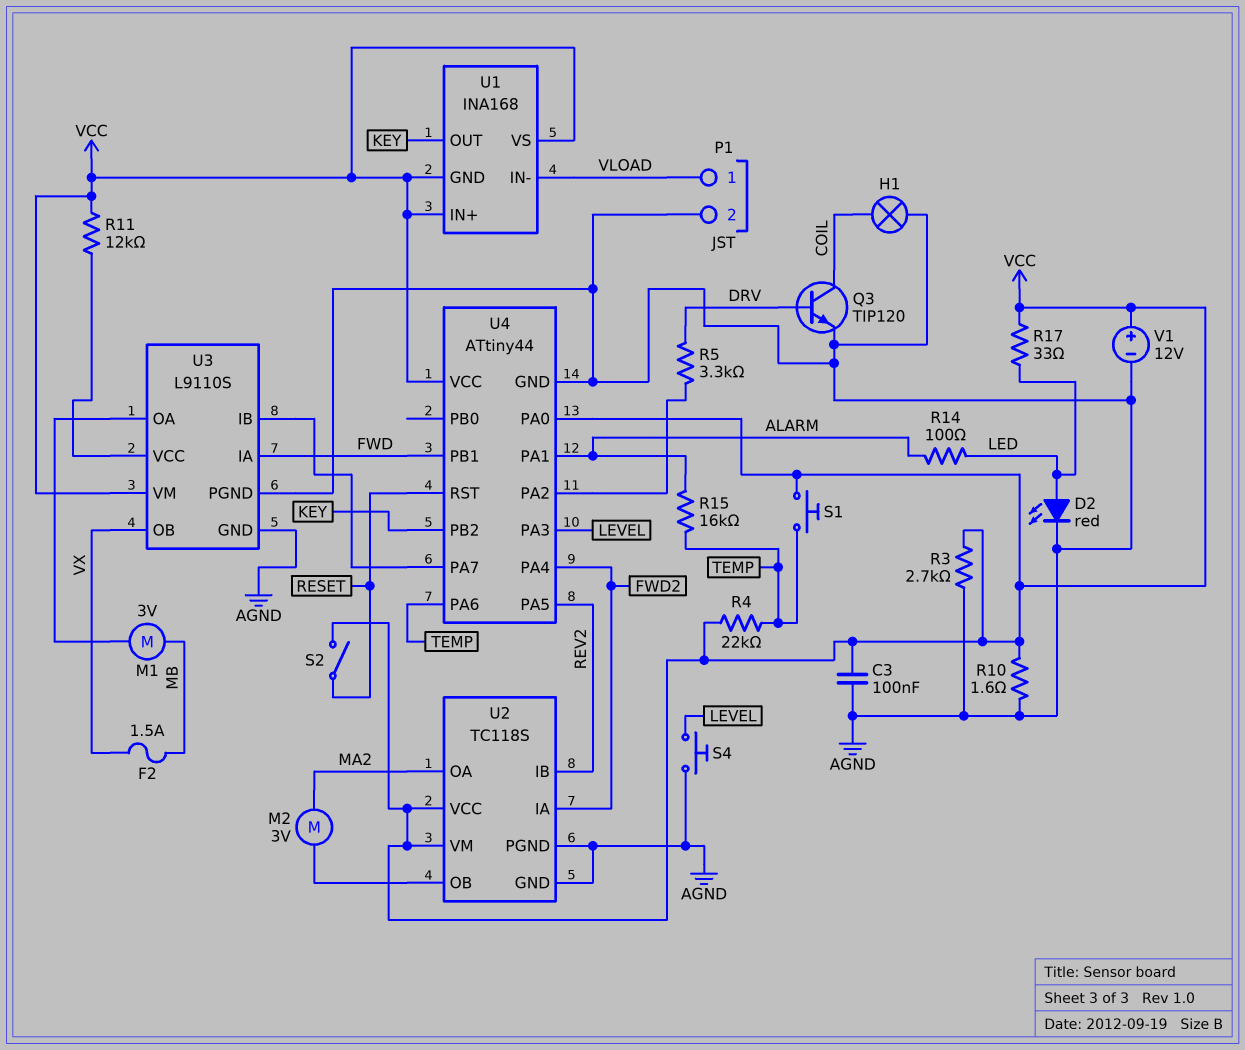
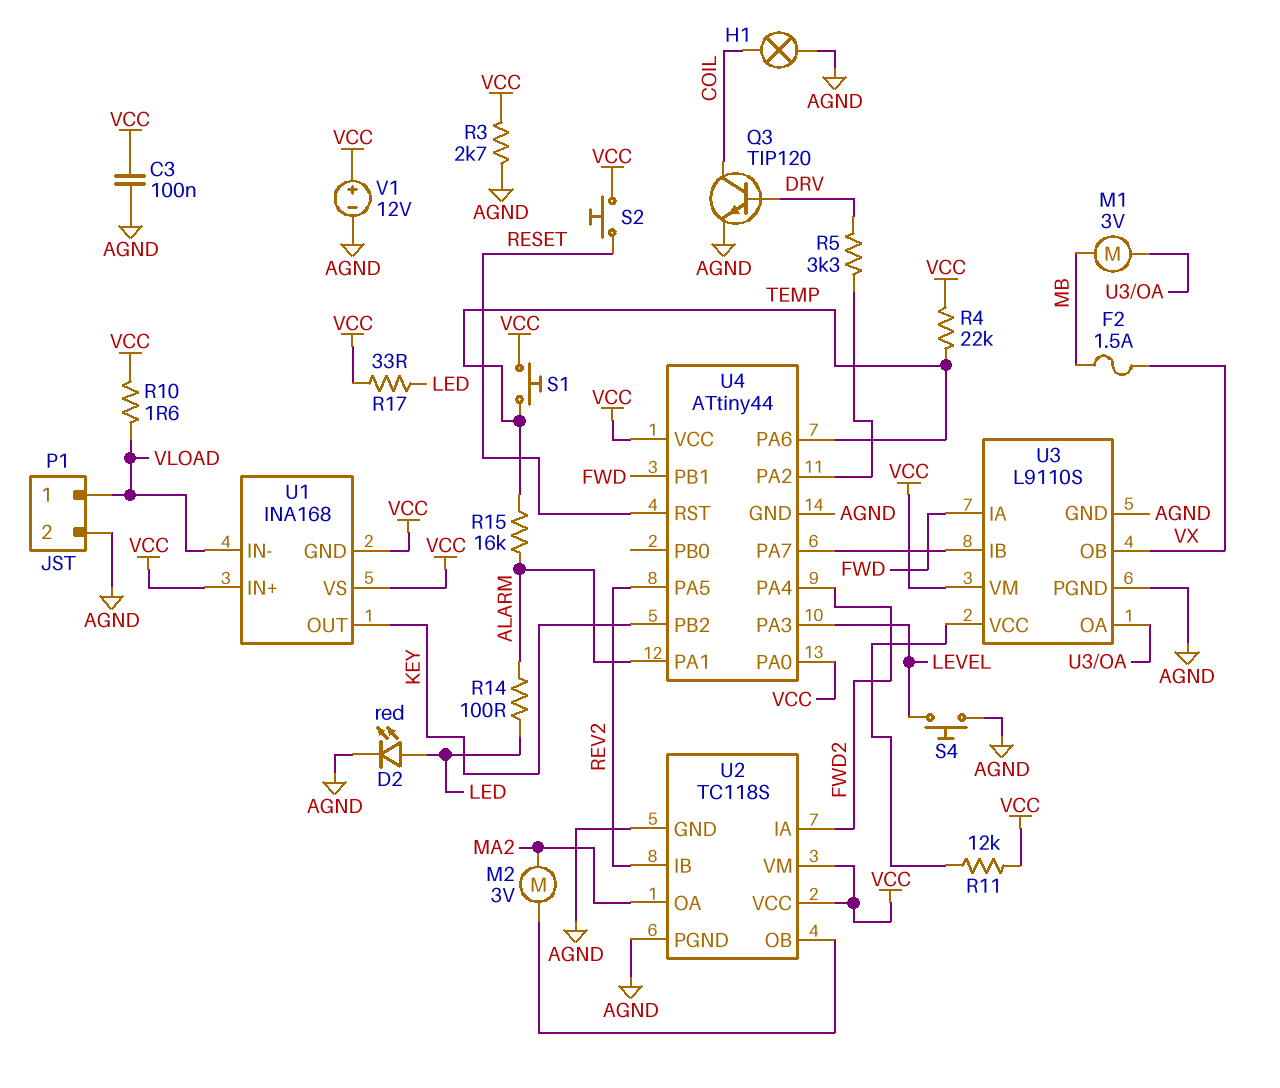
R10: 1.6 (AGND, VCC) -> 1.6 (VCC, VLOAD)
S2: switch (RESET, VCC) -> button (RESET, VCC)

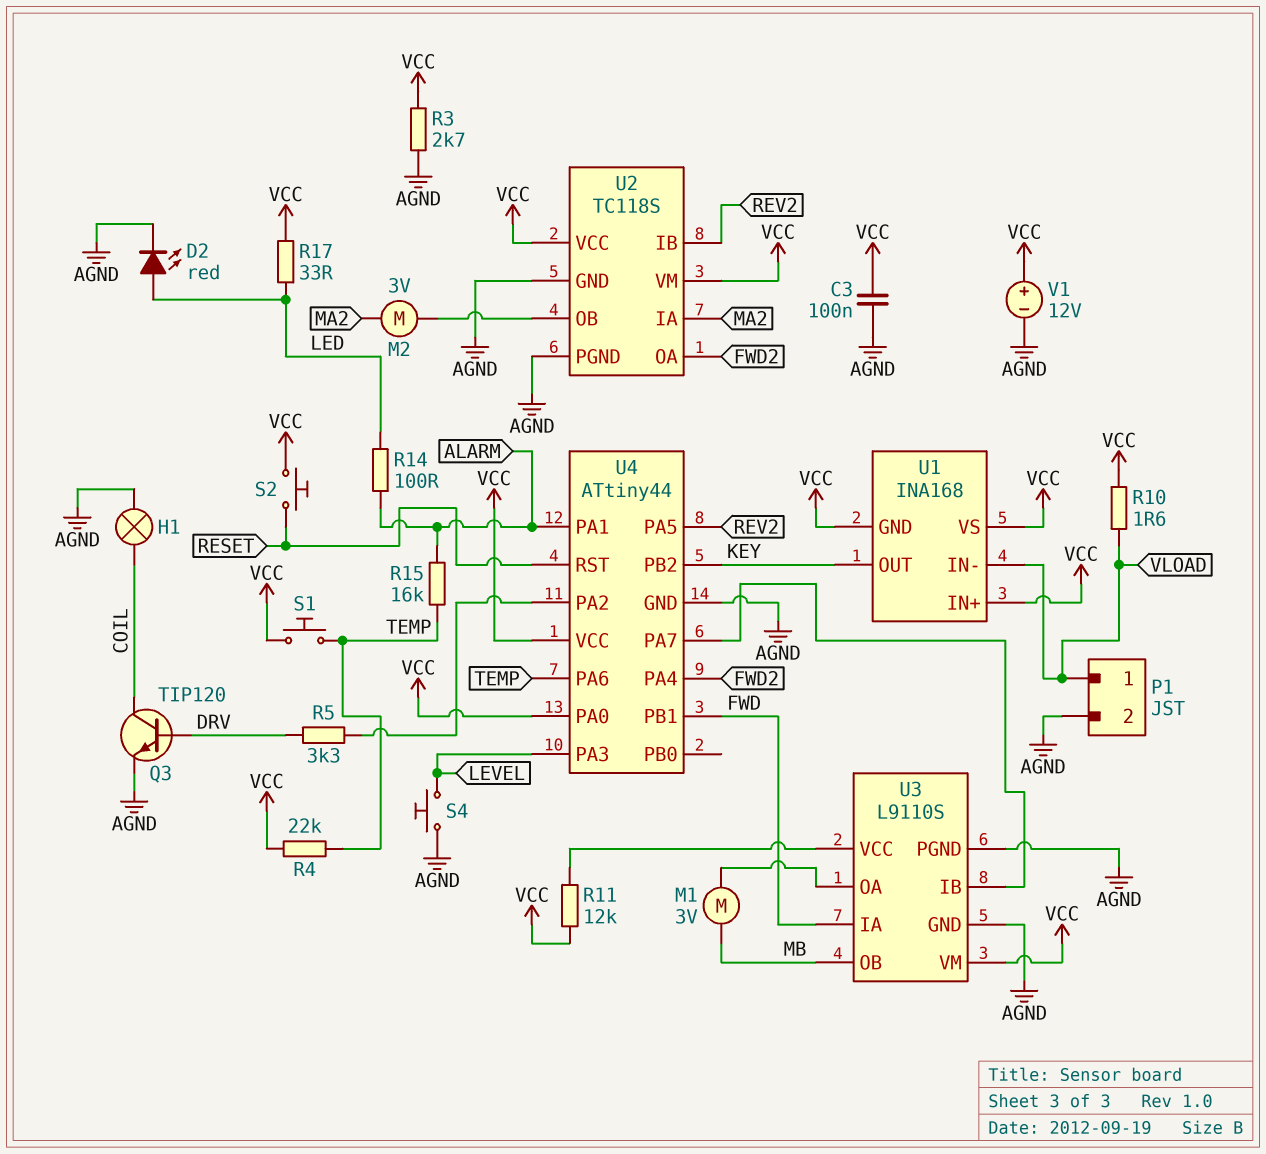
F2: 1.5A (MB, VX) -> none
U2 pin IA: FWD2 -> MA2
U2 pin OA: MA2 -> FWD2
U3 pin OB: VX -> MB

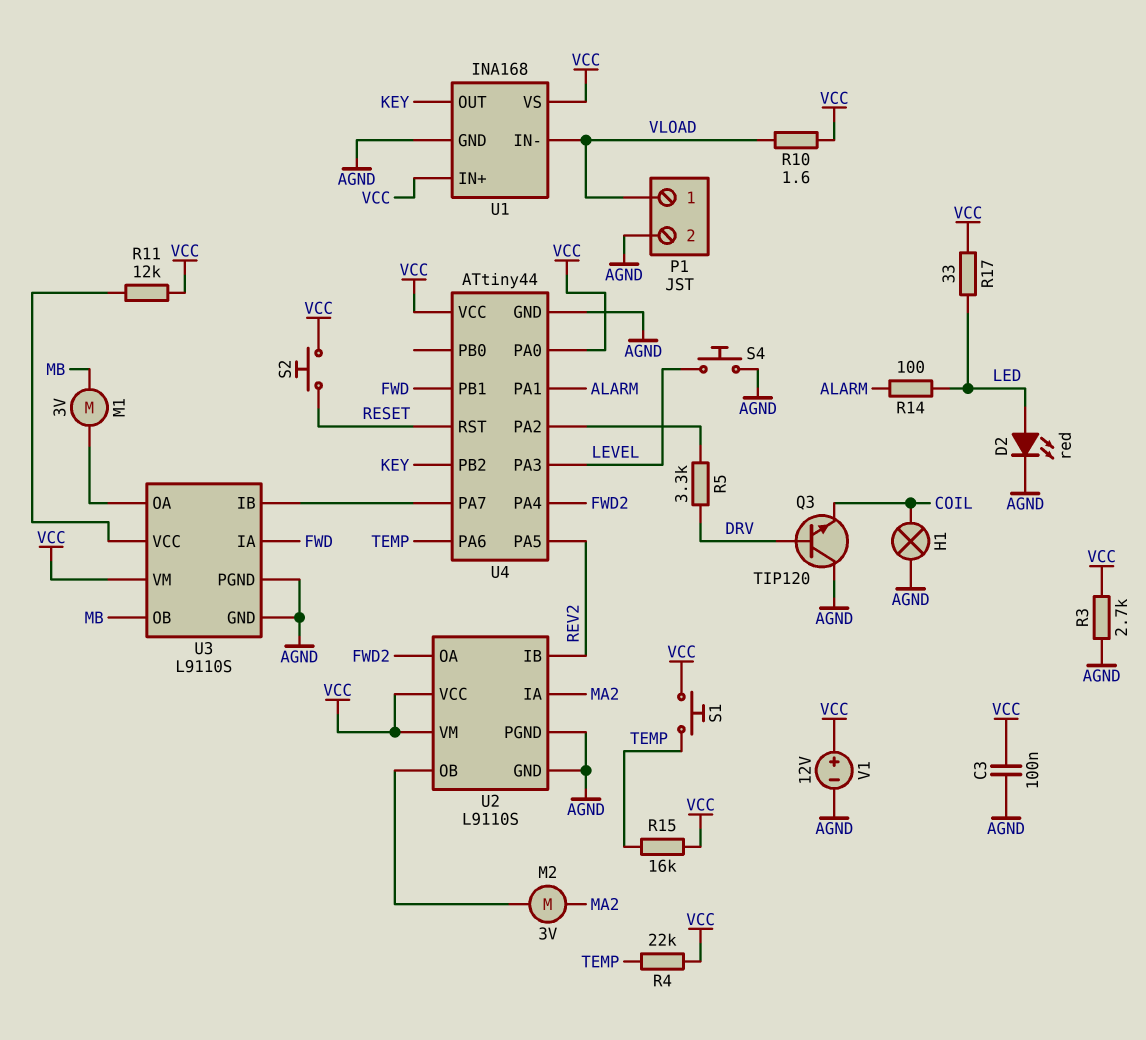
Q3: NPN TIP120 (B DRV, C COIL, E AGND) -> NPN TIP120 (B DRV, C AGND, E COIL)
R15: 16k (ALARM, TEMP) -> 16k (TEMP, VCC)
U1 pin GND: VCC -> AGND
U2: TC118S -> L9110S

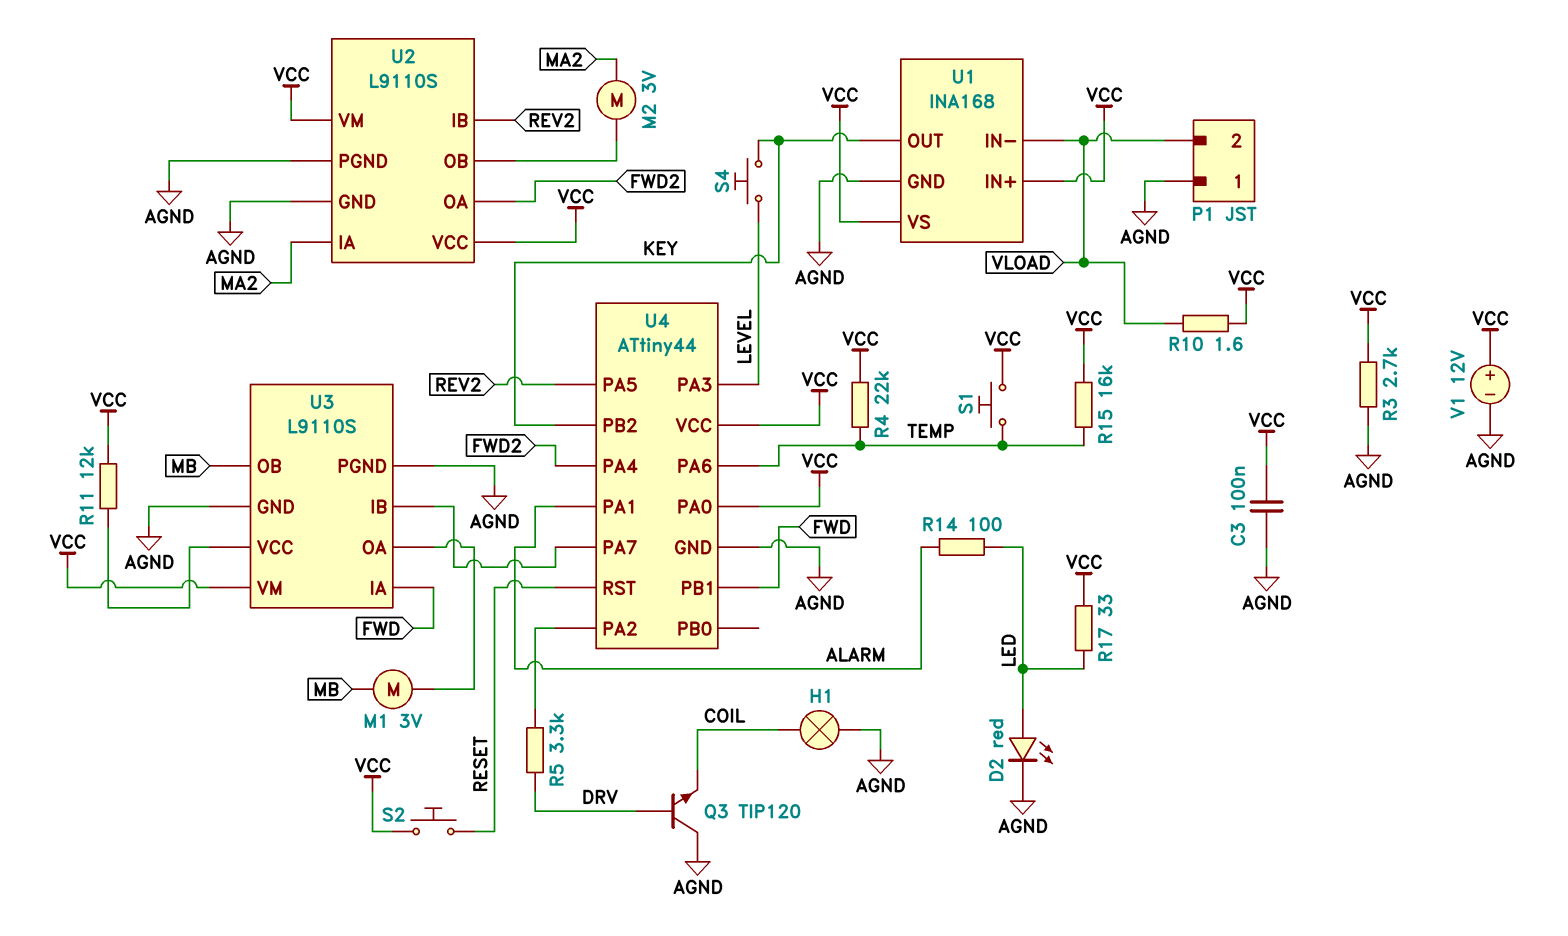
P1 pin 1: VLOAD -> AGND
P1 pin 2: AGND -> VLOAD
S4: button (AGND, LEVEL) -> button (KEY, LEVEL)

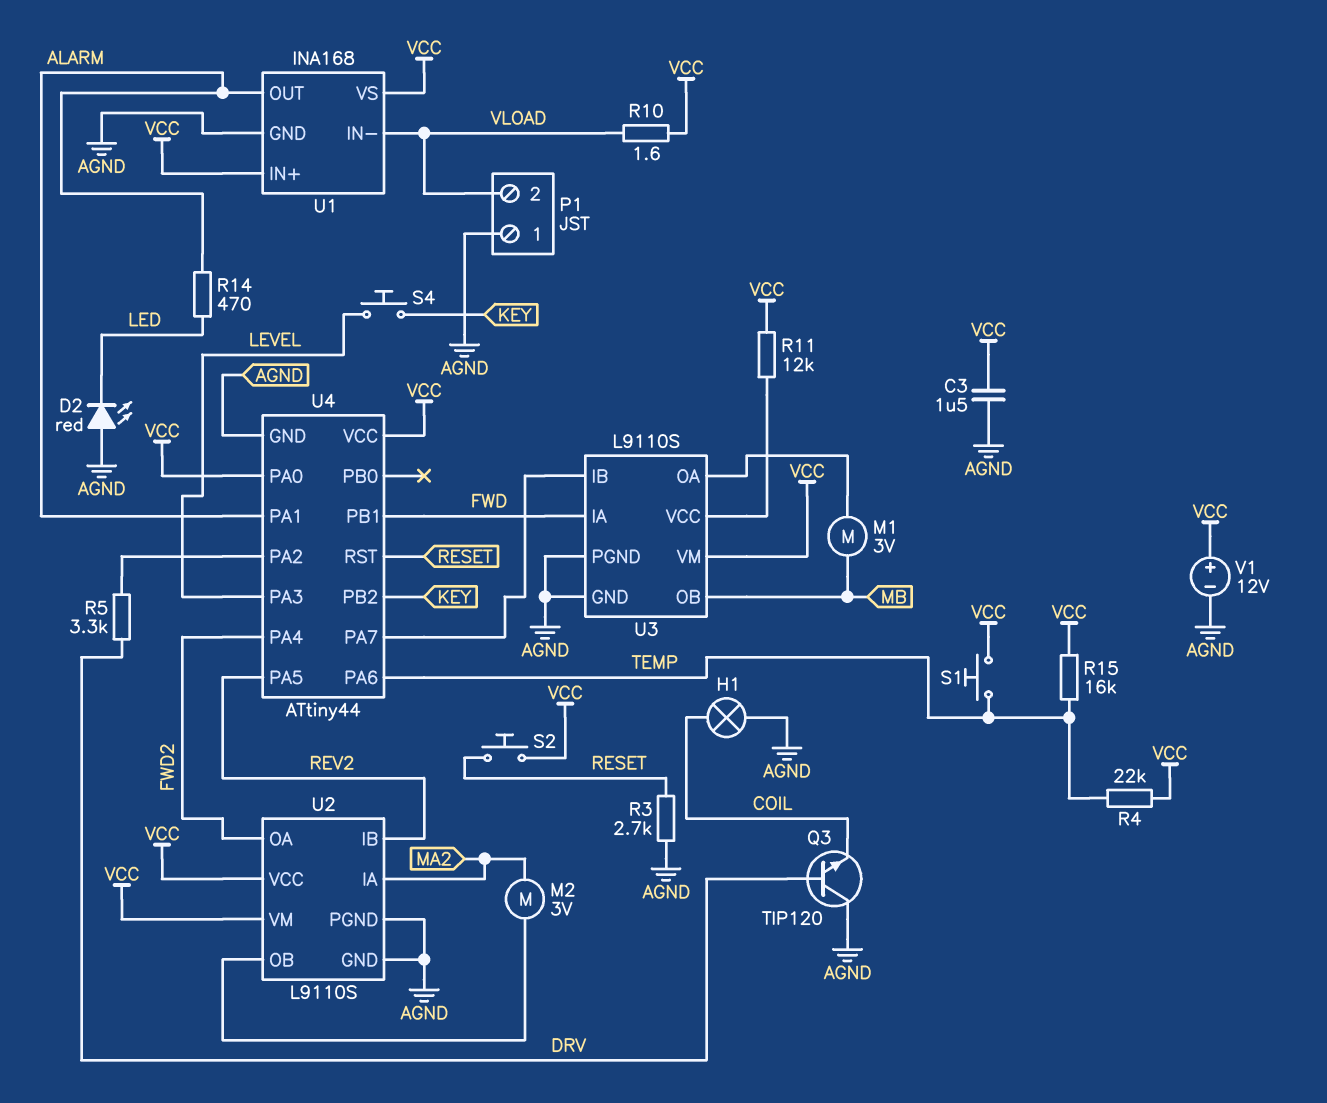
C3: 100nF (AGND, VCC) -> 1.5uF (AGND, VCC)
D2: LED red (A LED, K AGND) -> LED red (A AGND, K LED)
R3: 2.7k (AGND, VCC) -> 2.7k (AGND, RESET)
R14: 100 (ALARM, LED) -> 470 (ALARM, LED)
R17: 33 (LED, VCC) -> none
U1 pin OUT: KEY -> ALARM

